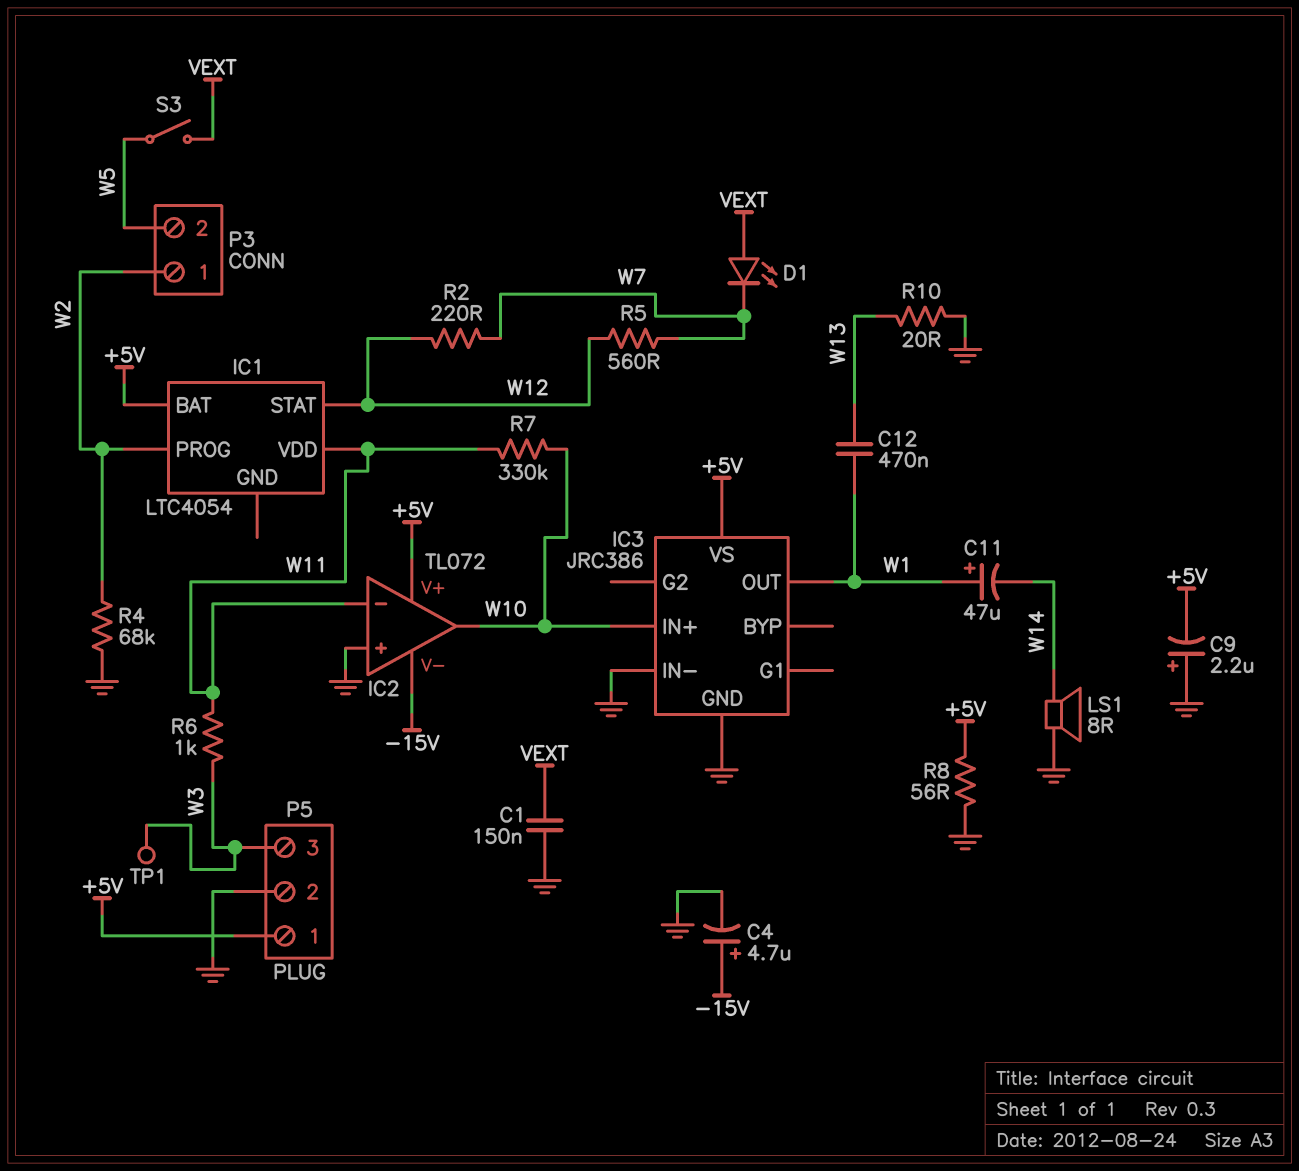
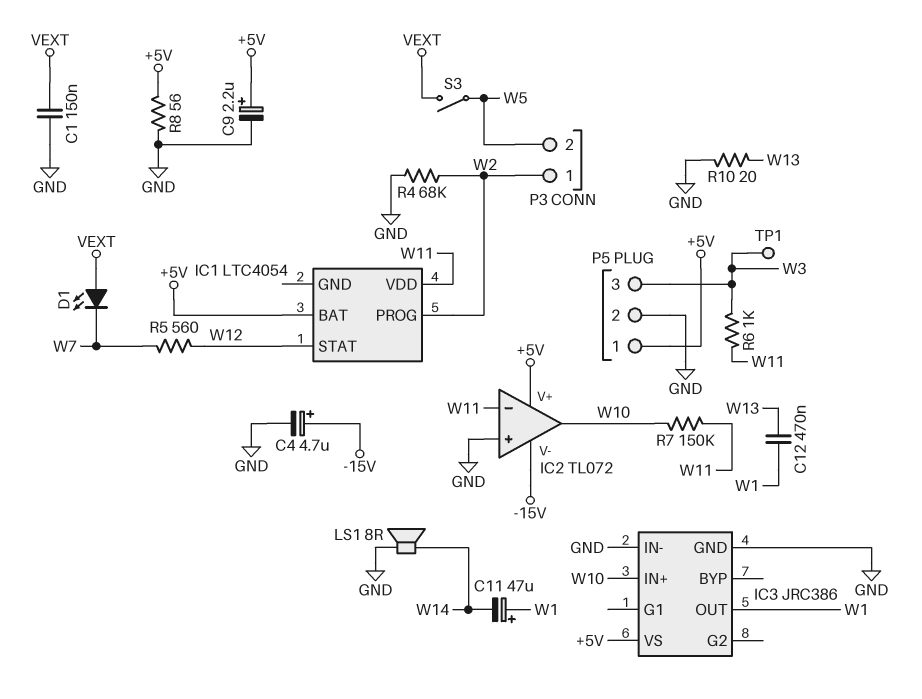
C9: 2.2uF (plus GND, minus +5V) -> 2.2uF (plus +5V, minus GND)
R2: 220 (W7, W12) -> none
R7: 330k (W10, W11) -> 150k (W10, W11)

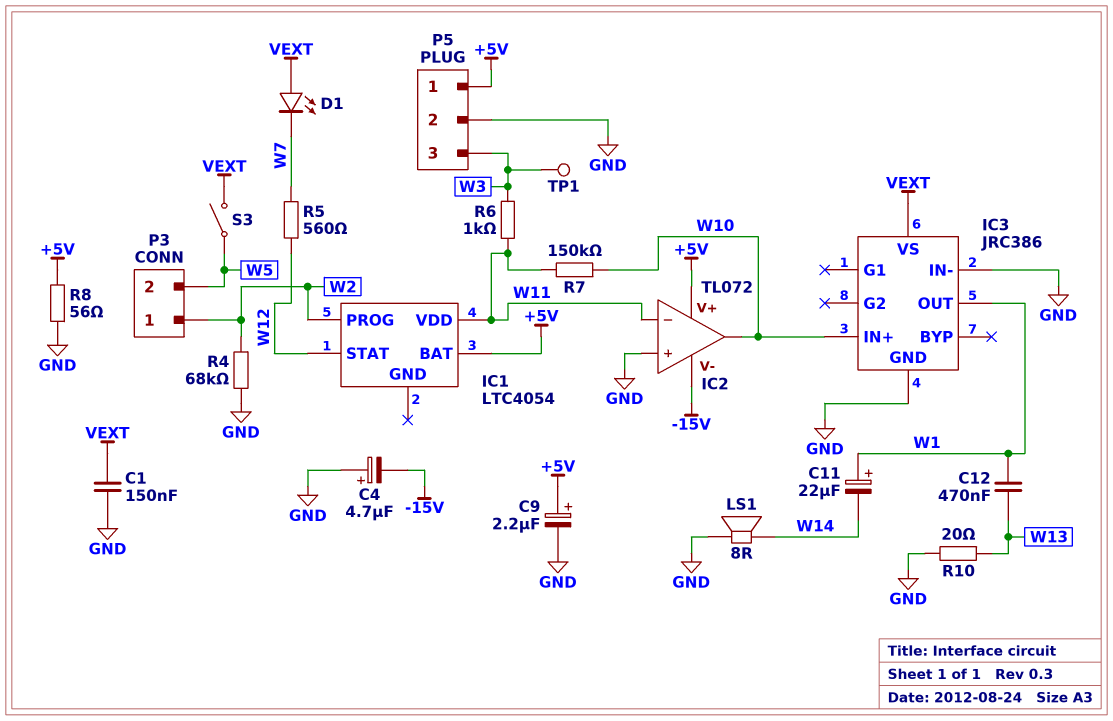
C4: 4.7uF (plus -15V, minus GND) -> 4.7uF (plus GND, minus -15V)
C11: 47uF (plus W1, minus W14) -> 22uF (plus W1, minus W14)
IC3 pin VS: +5V -> VEXT

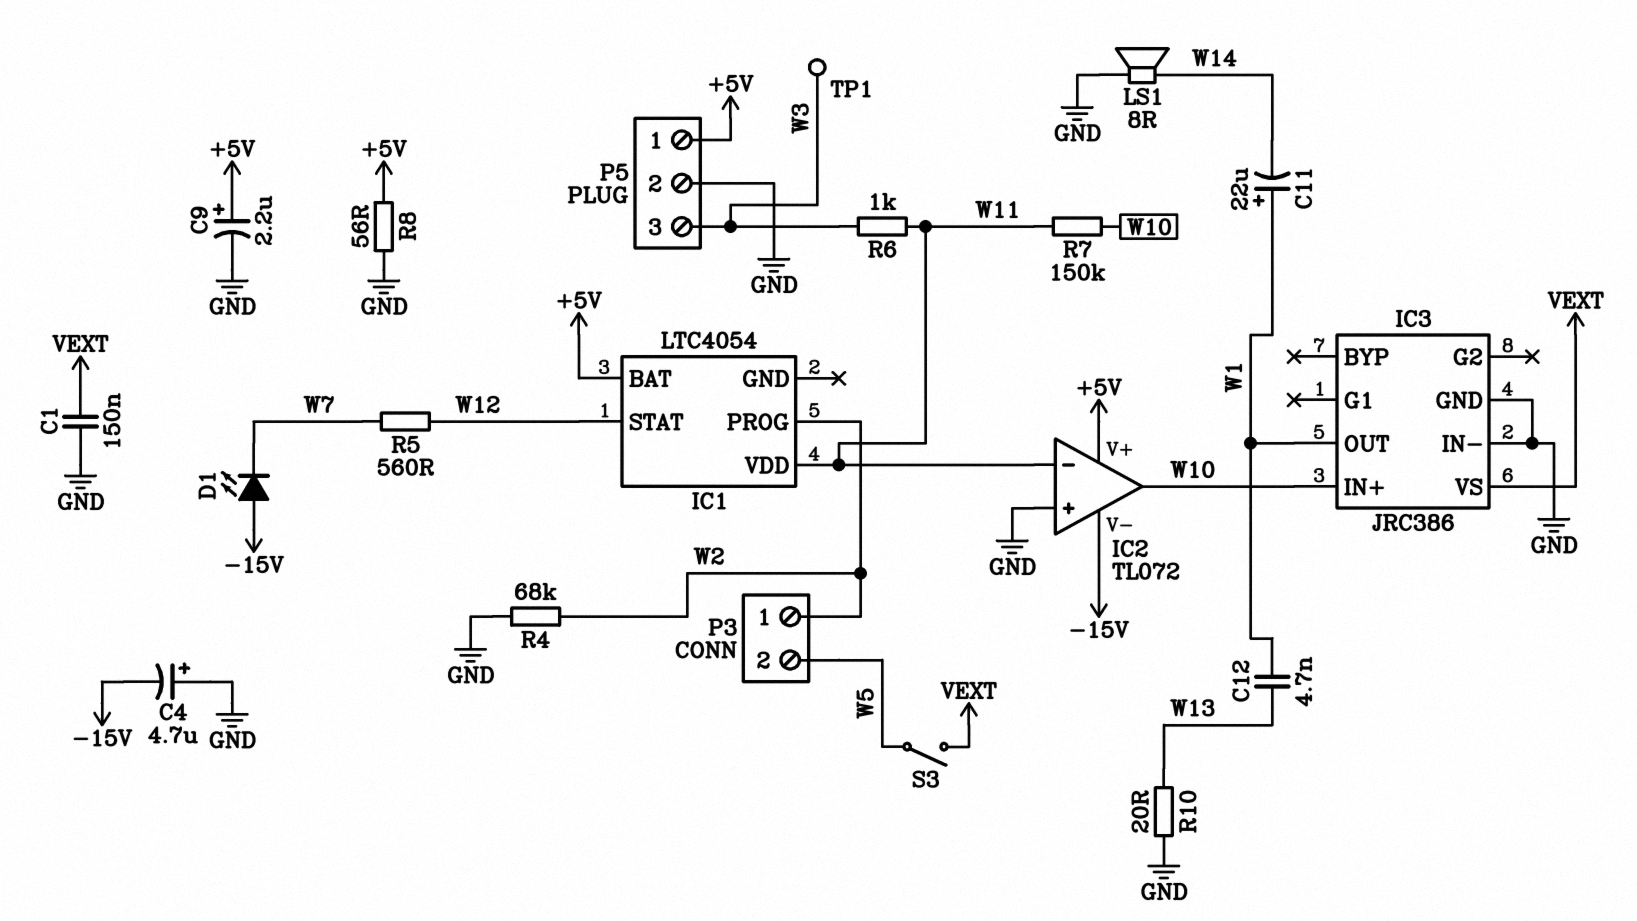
C12: 470nF (W1, W13) -> 4.7nF (W1, W13)
D1: LED (A VEXT, K W7) -> LED (A -15V, K W7)

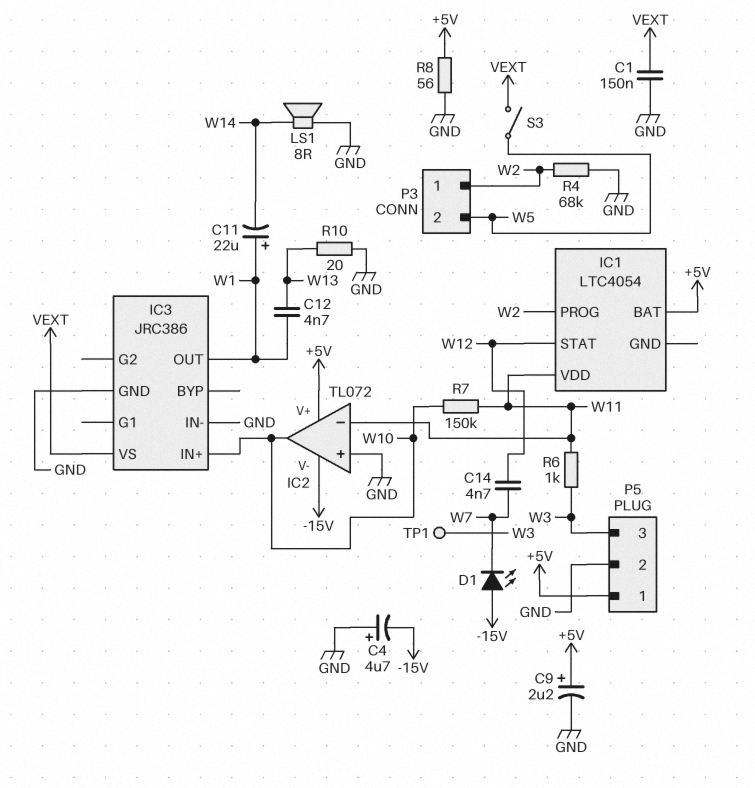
C14: none -> 4.7nF (W7, W12)
R5: 560 (W7, W12) -> none

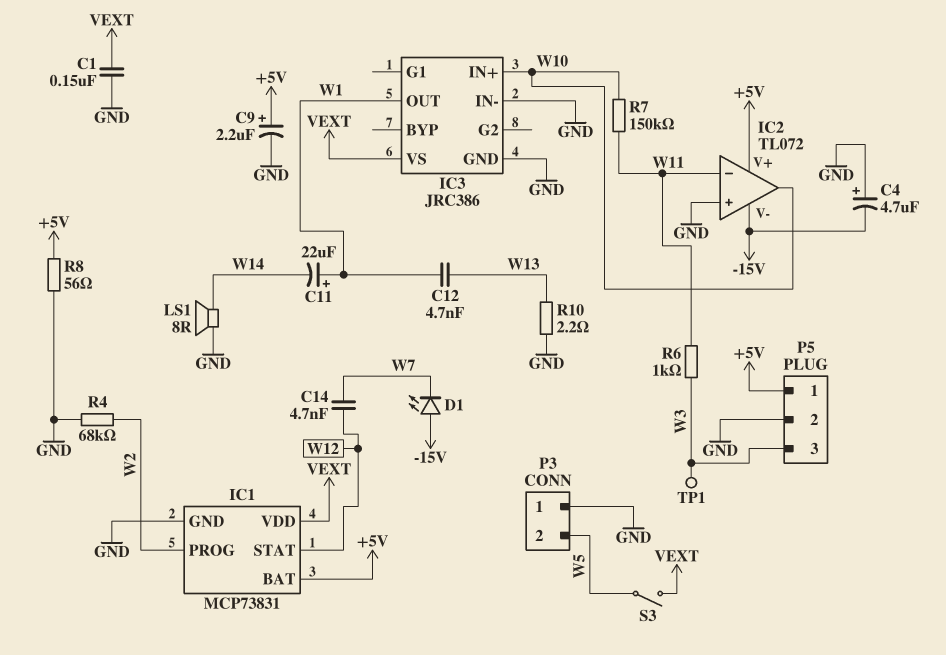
IC1: LTC4054 -> MCP73831
IC1 pin GND: none -> GND
IC1 pin VDD: W11 -> VEXT
P3 pin 1: W2 -> GND
R10: 20 (GND, W13) -> 2.2 (GND, W13)

